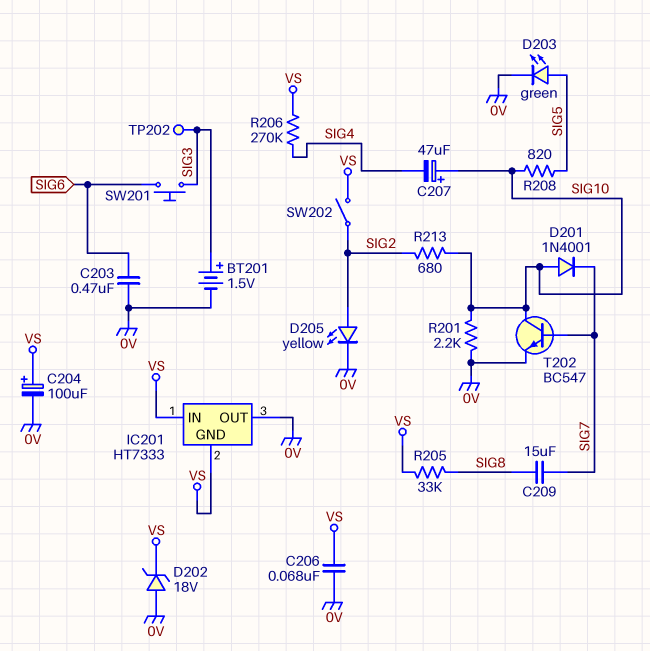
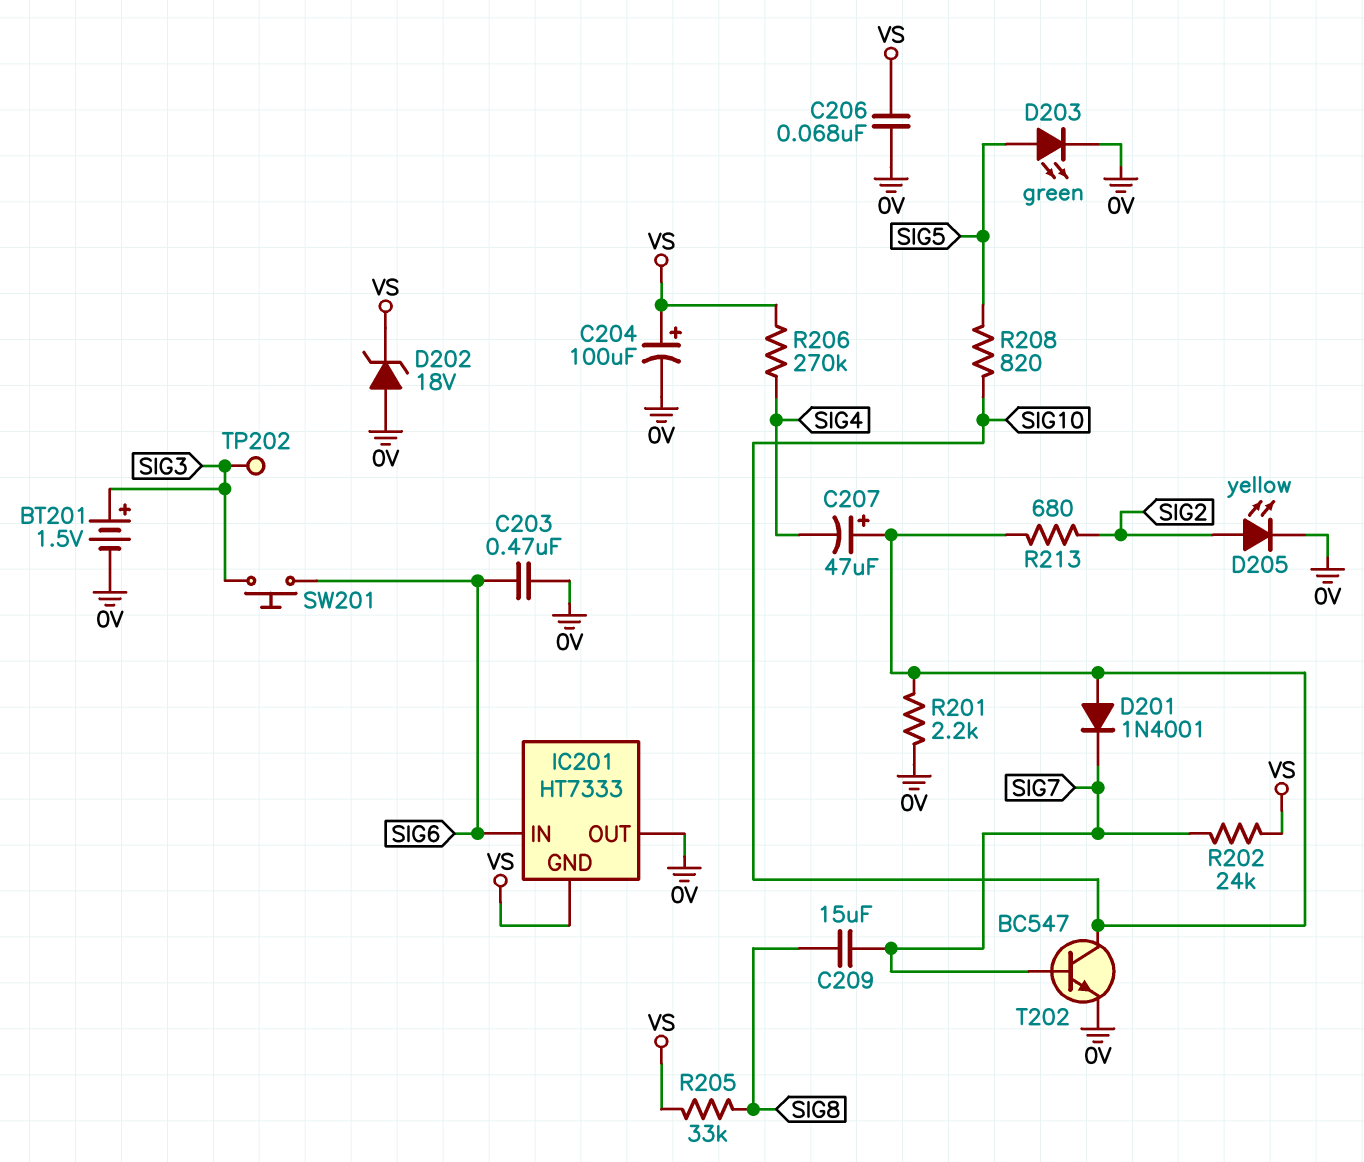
IC201 pin IN: VS -> SIG6
R202: none -> 24k (SIG7, VS)
SW202: switch (SIG2, VS) -> none

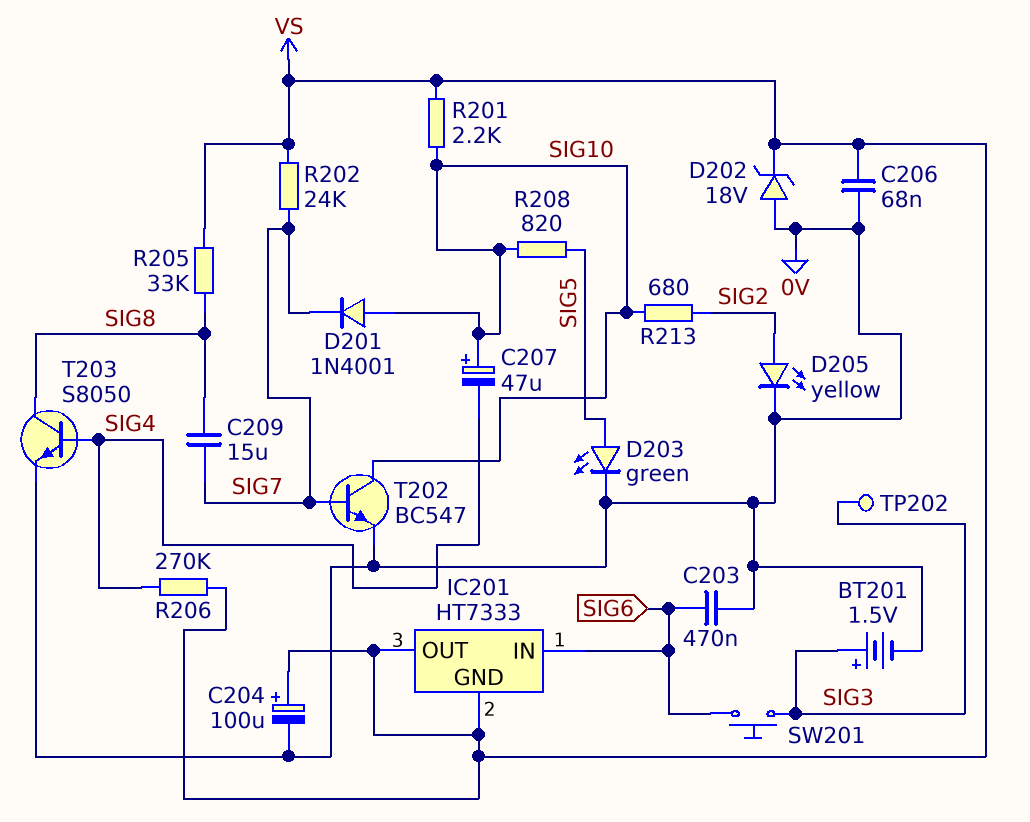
IC201 pin OUT: 0V -> VS
R201: 2.2k (0V, SIG10) -> 2.2k (SIG10, VS)
T203: none -> NPN S8050 (B SIG4, C SIG8, E 0V)

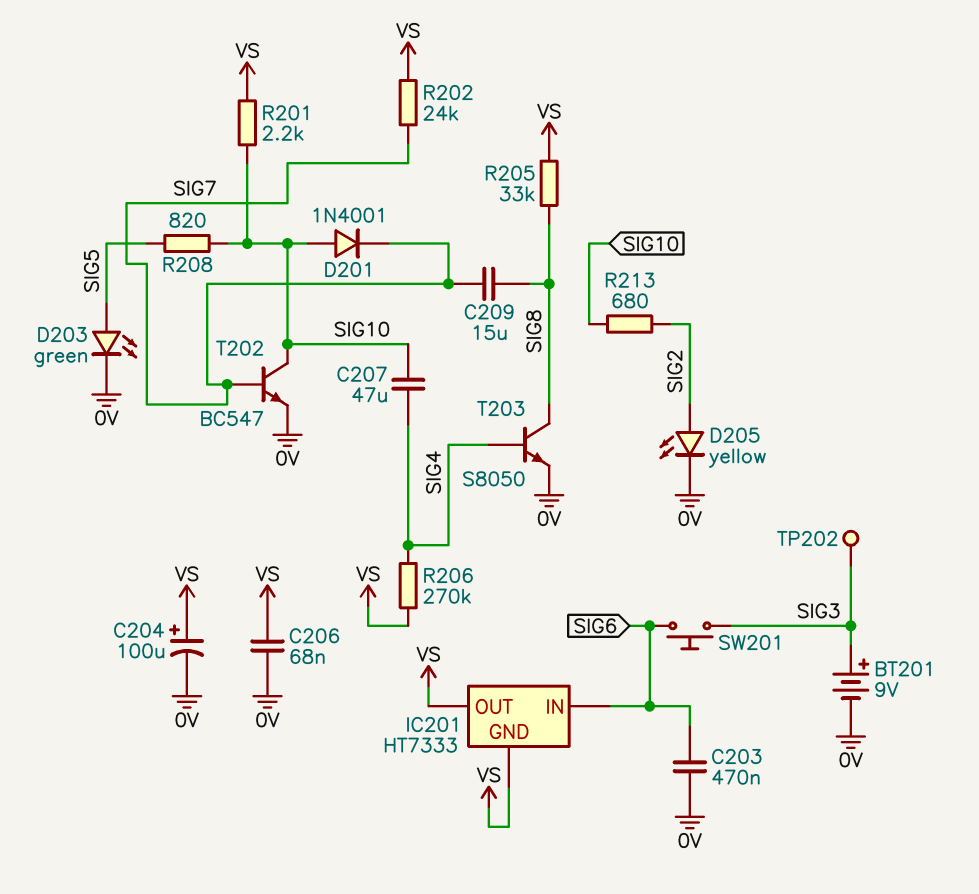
BT201: 1.5V (plus SIG3, minus 0V) -> 9V (plus SIG3, minus 0V)
C207: 47uF (plus SIG10, minus SIG4) -> 47uF (SIG4, SIG10)
D202: zener 18V (A 0V, K VS) -> none

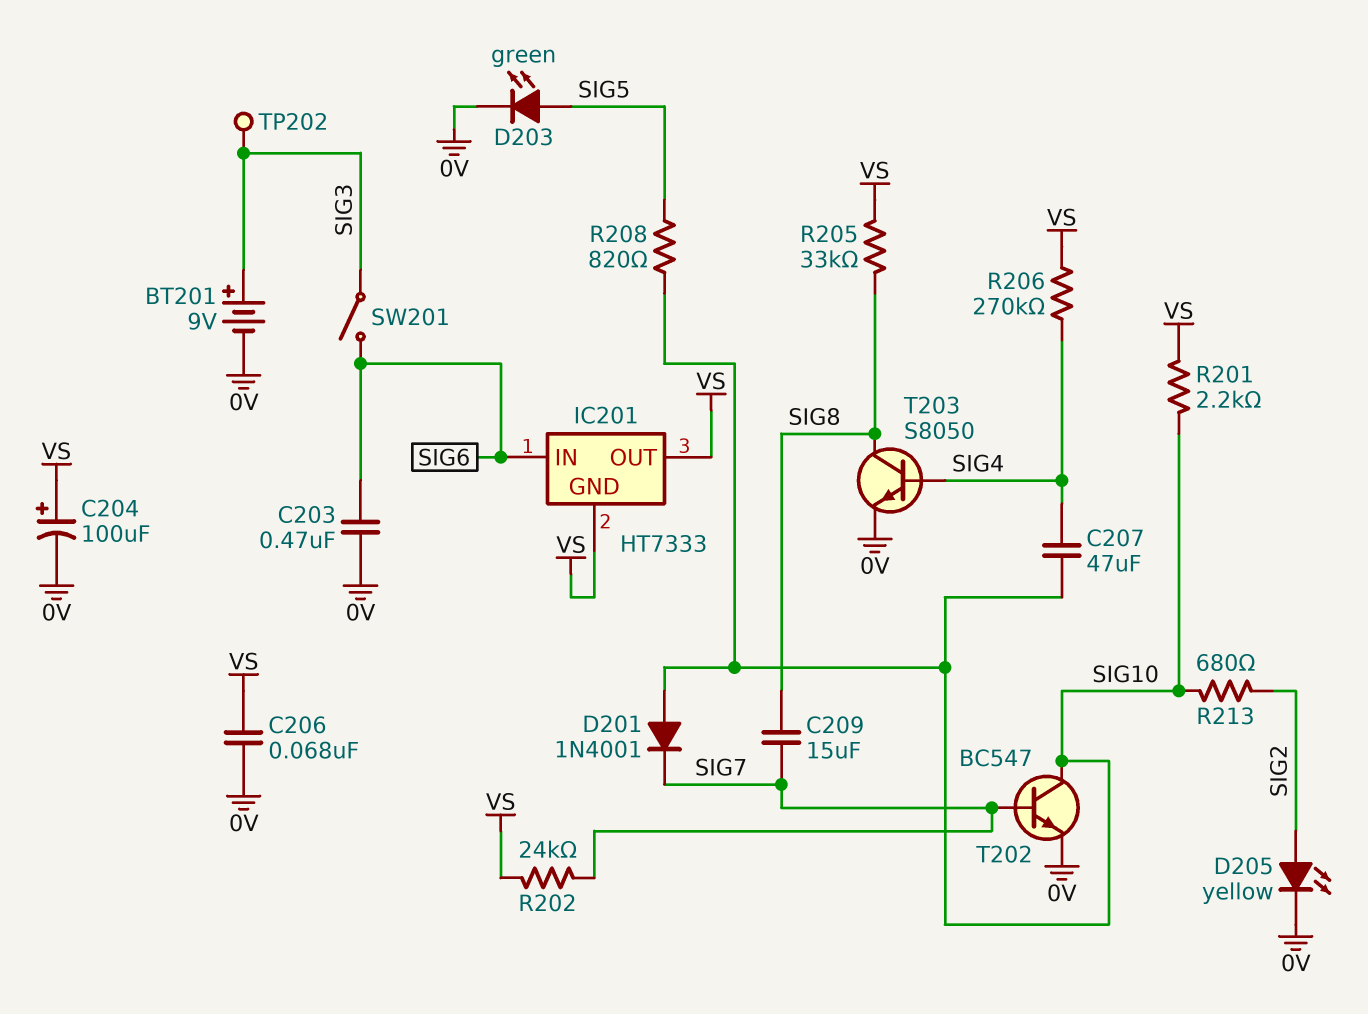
SW201: button (SIG3, SIG6) -> switch (SIG3, SIG6)

